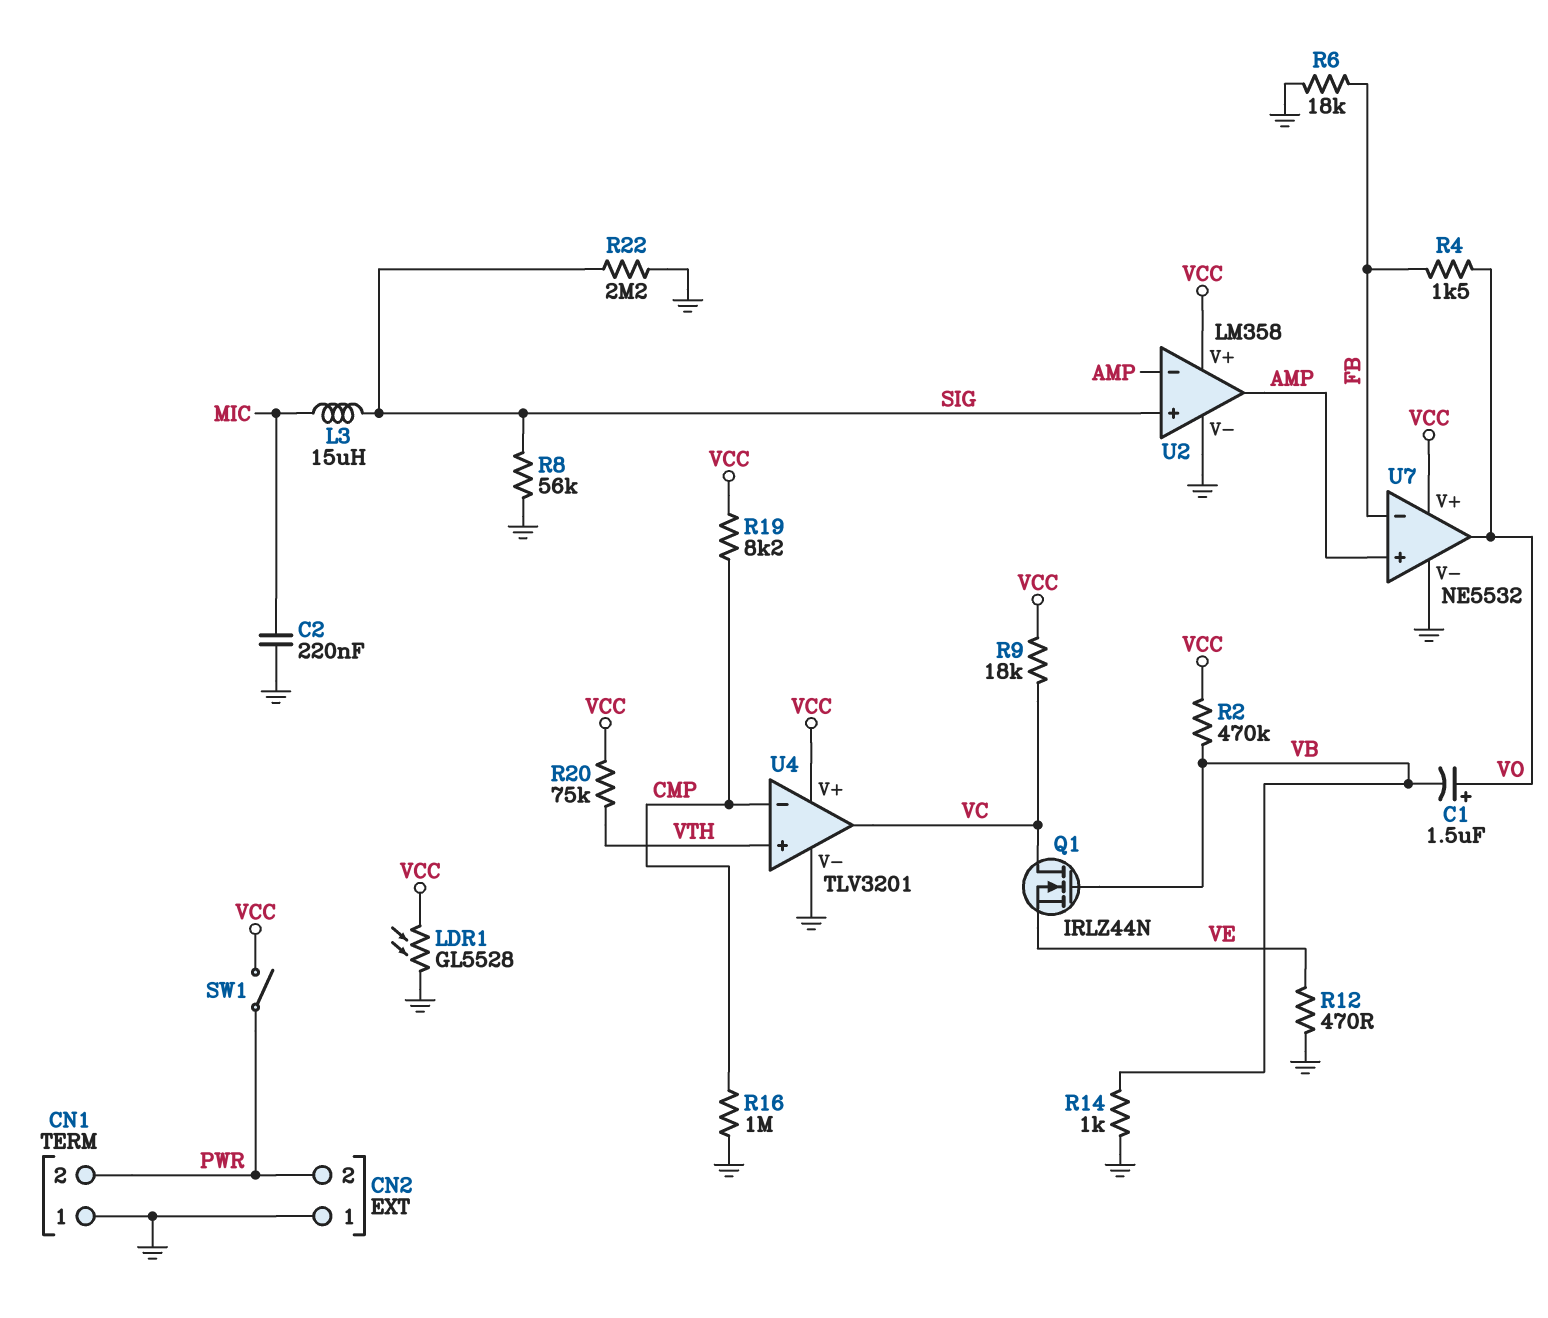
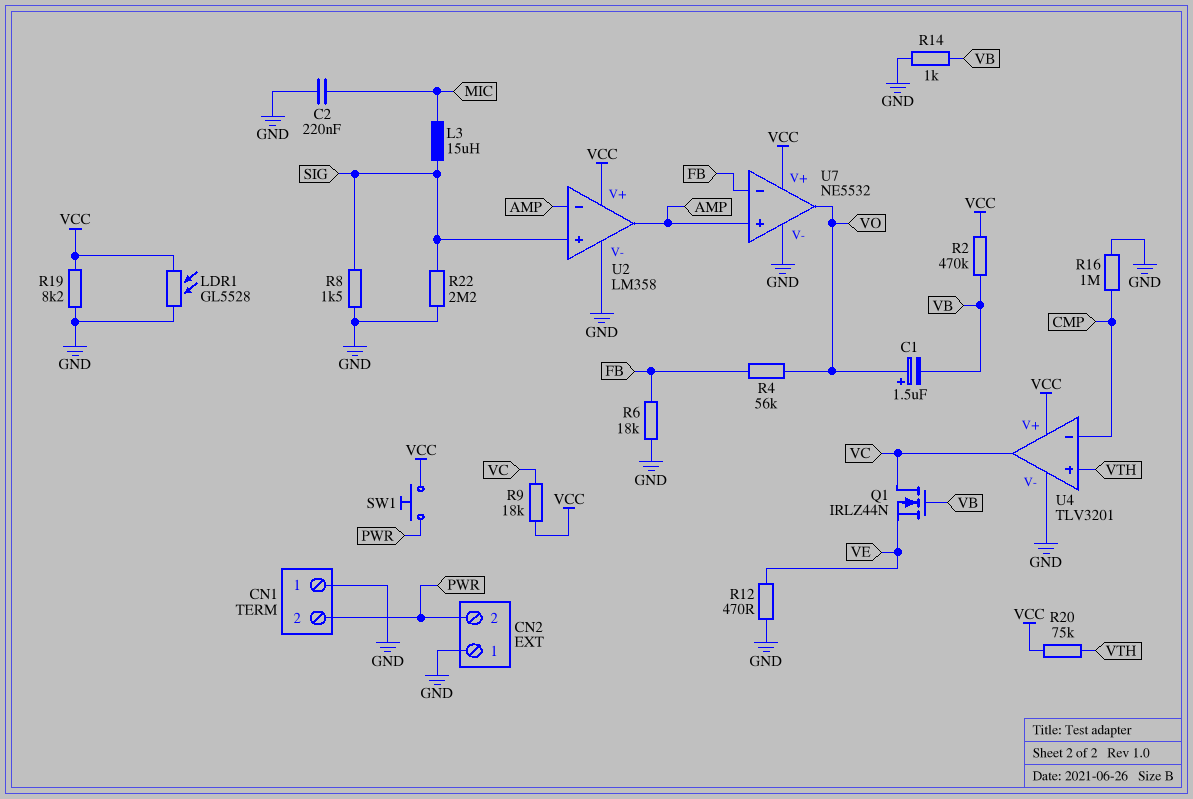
R4: 1.5k (FB, VO) -> 56k (FB, VO)
R8: 56k (GND, SIG) -> 1.5k (GND, SIG)
R19: 8.2k (CMP, VCC) -> 8.2k (GND, VCC)
SW1: switch (PWR, VCC) -> button (PWR, VCC)

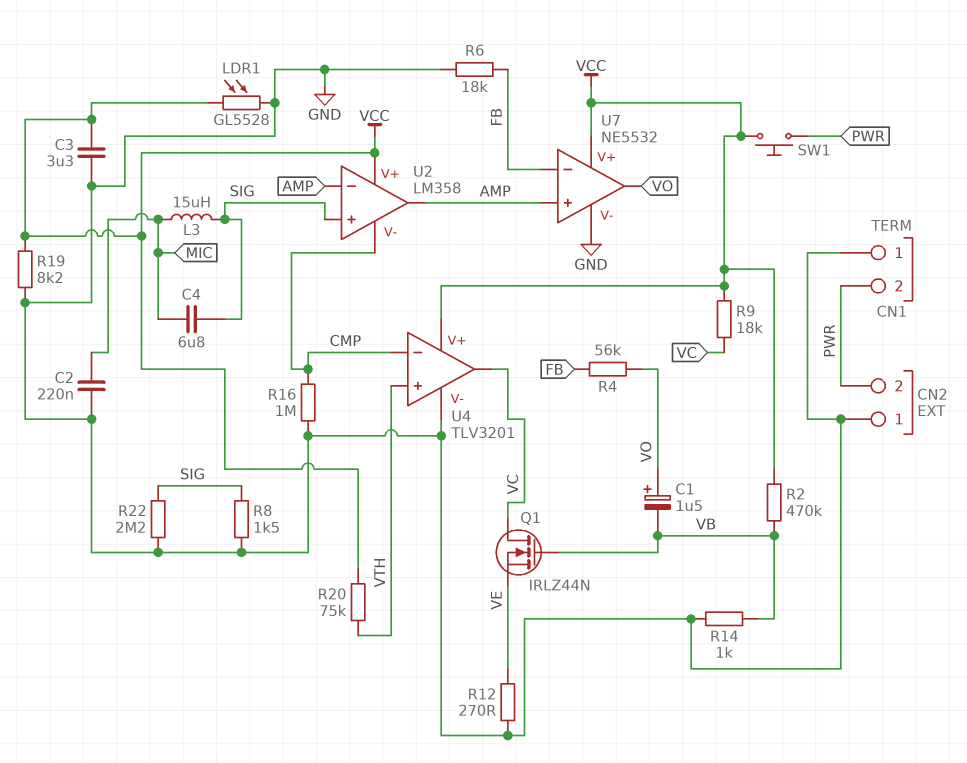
C3: none -> 3.3uF (GND, VCC)
C4: none -> 6.8uF (MIC, SIG)
R12: 470 (GND, VE) -> 270 (GND, VE)
U2 pin V-: GND -> CMP

